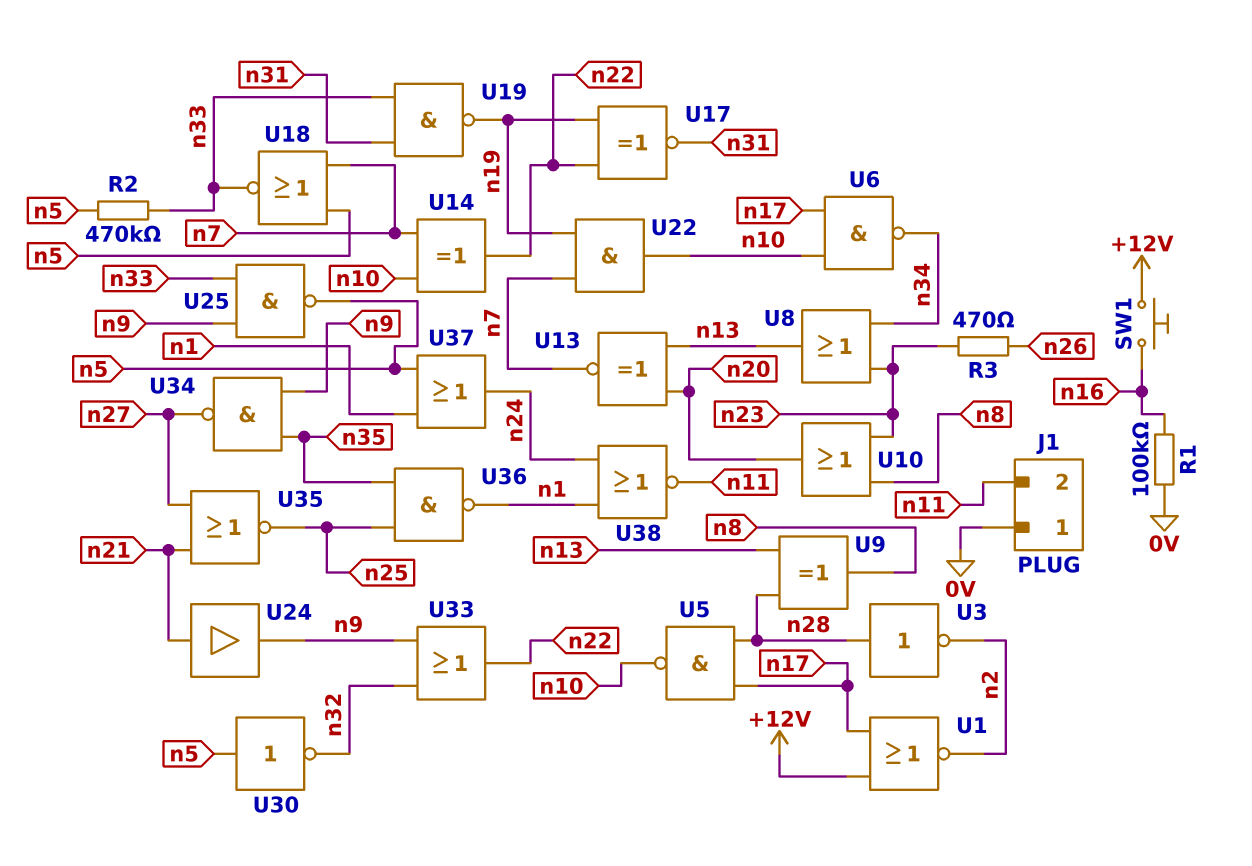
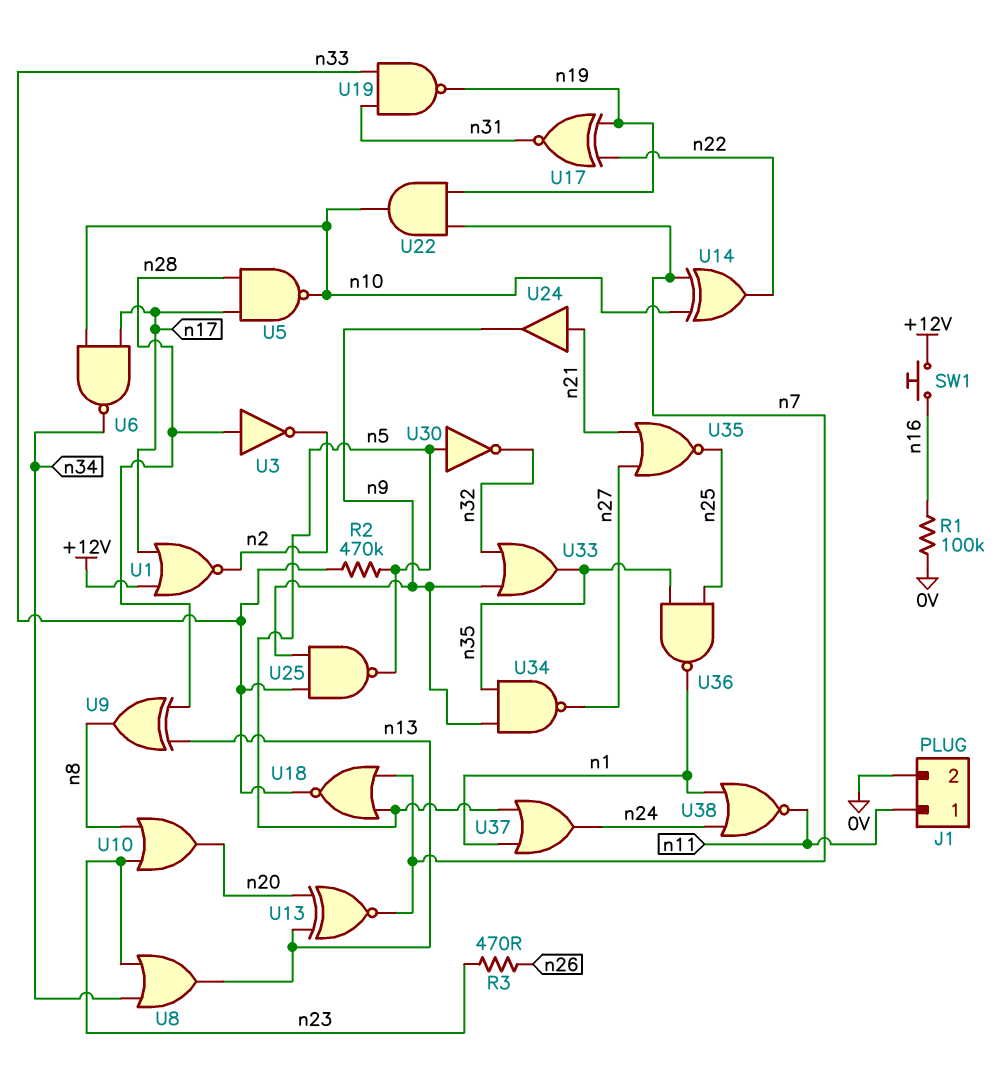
J1 pin 1: 0V -> n11
J1 pin 2: n11 -> 0V
U33: OR (in n9, in n32, out n22) -> OR (in n9, in n32, out n35)

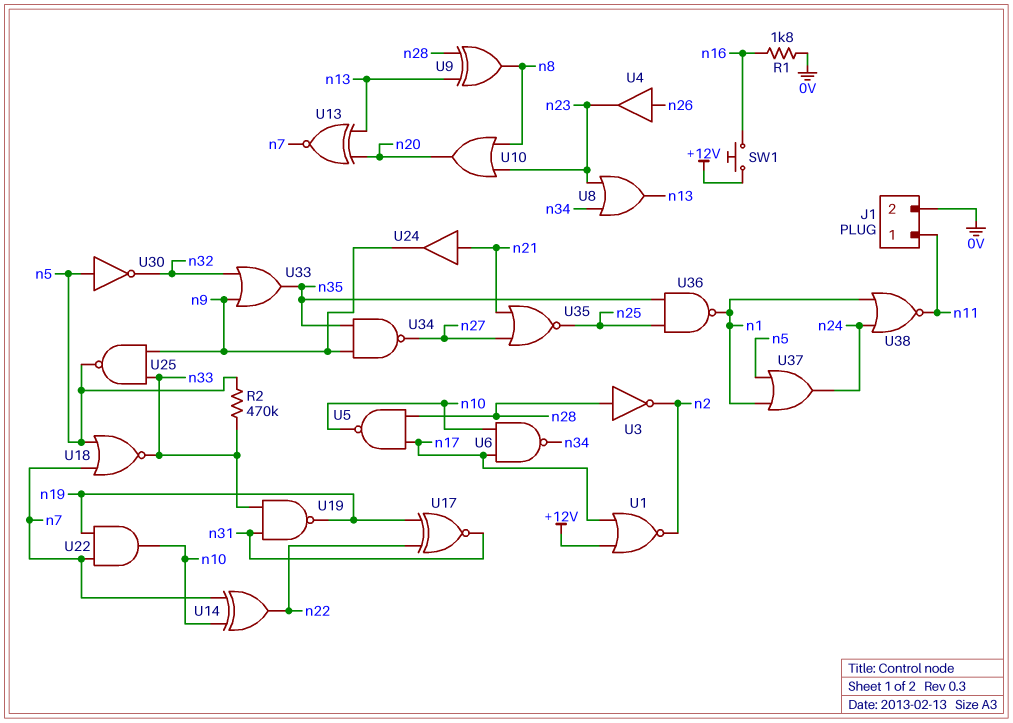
R1: 100k (0V, n16) -> 1.8k (0V, n16)
R3: 470 (n23, n26) -> none
U4: none -> buffer (in n26, out n23)

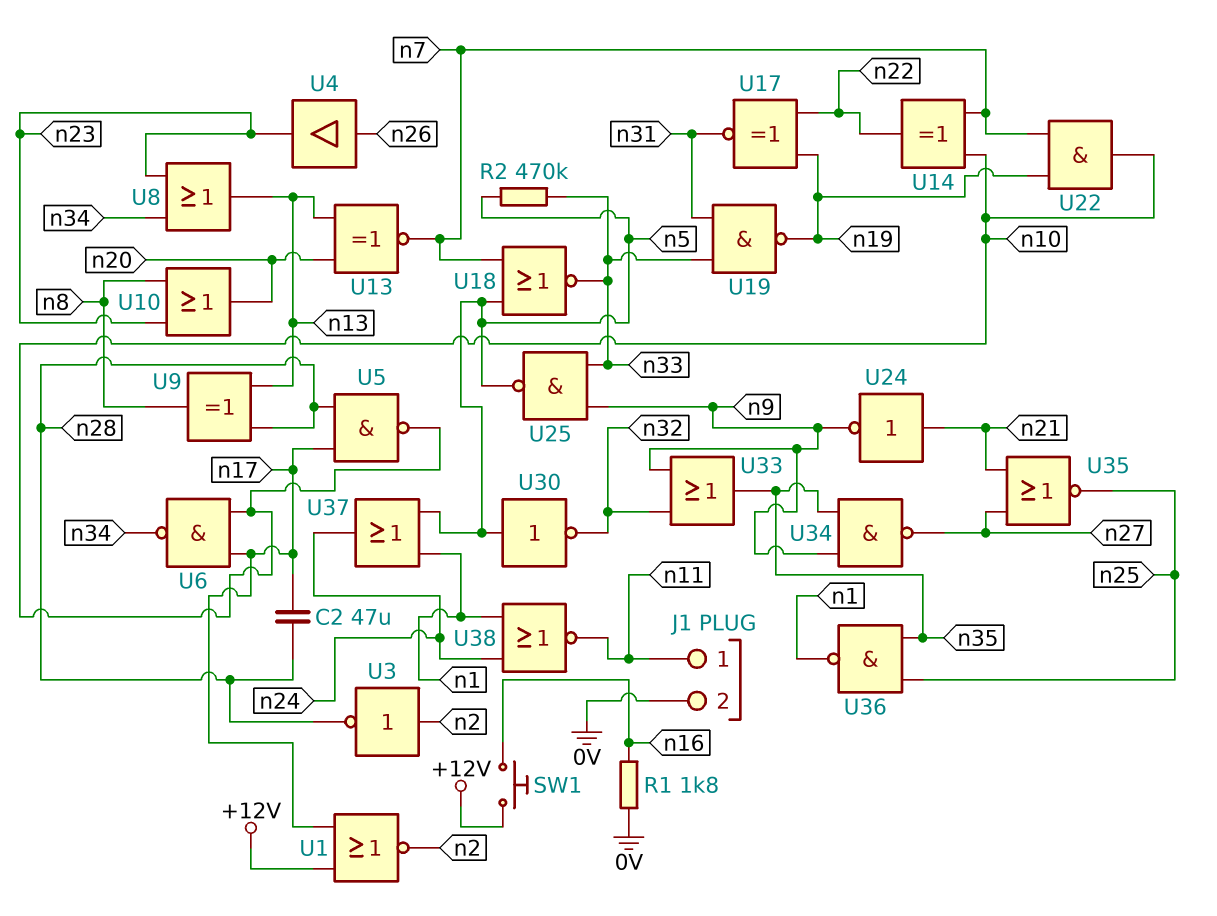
C2: none -> 47uF (n17, n28)
U3: NOT (in n28, out n2) -> NOT (in n2, out n28)
U24: buffer (in n21, out n9) -> NOT (in n21, out n9)

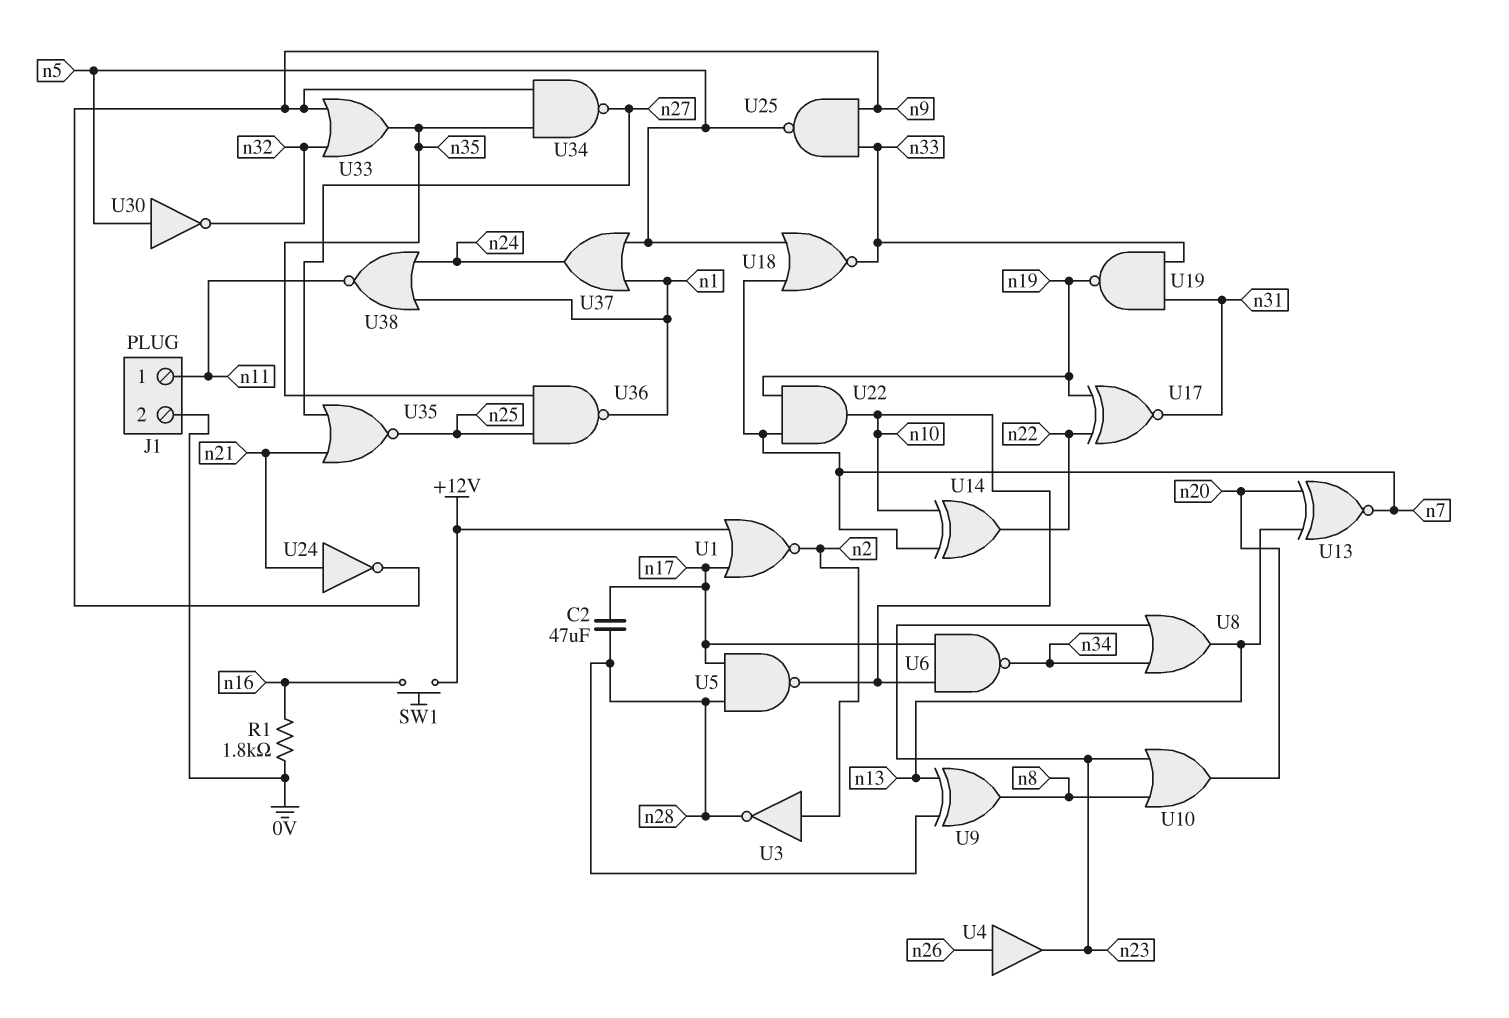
R2: 470k (n5, n33) -> none

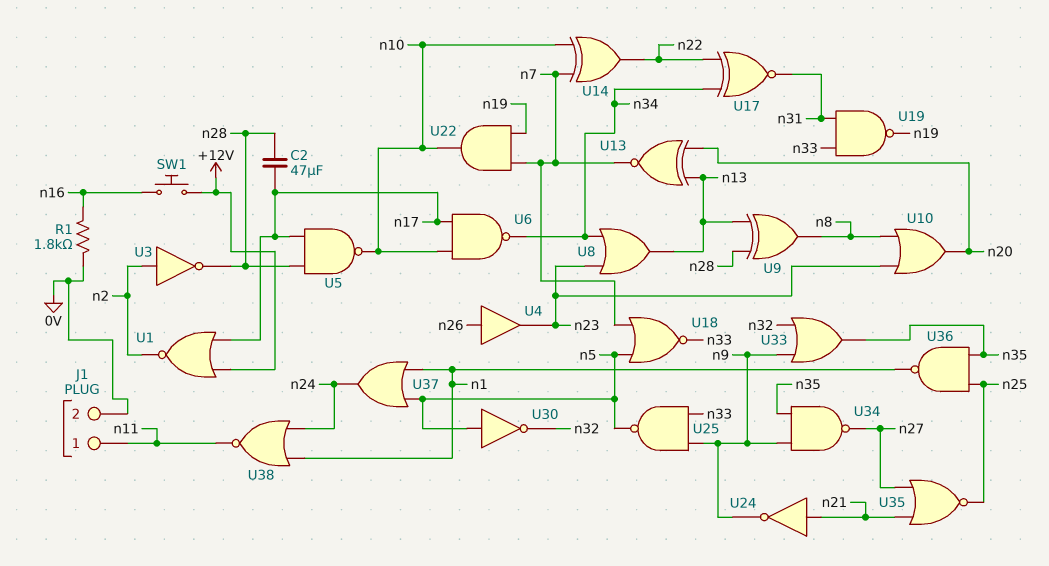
U17: XNOR (in n19, in n22, out n31) -> XNOR (in n22, in n34, out n31)

